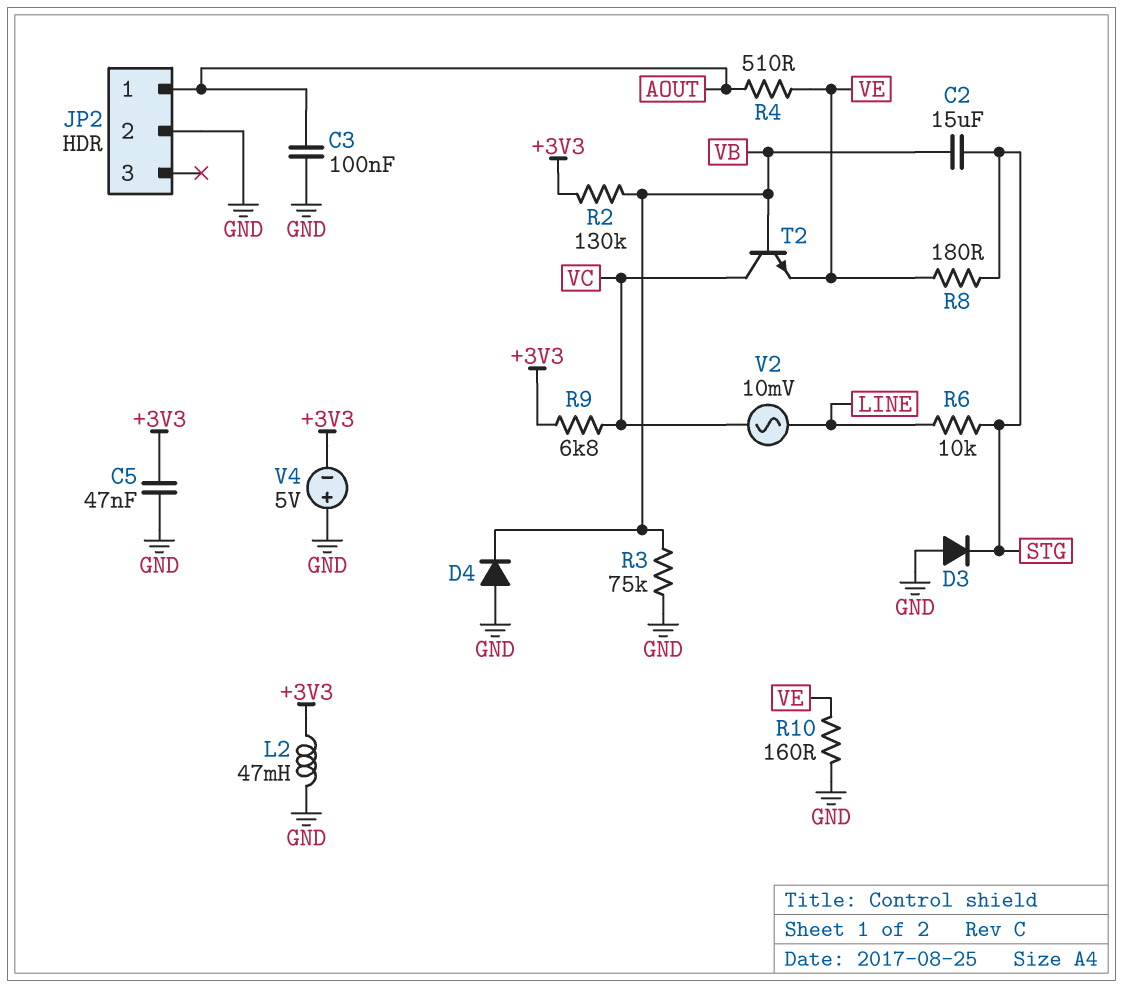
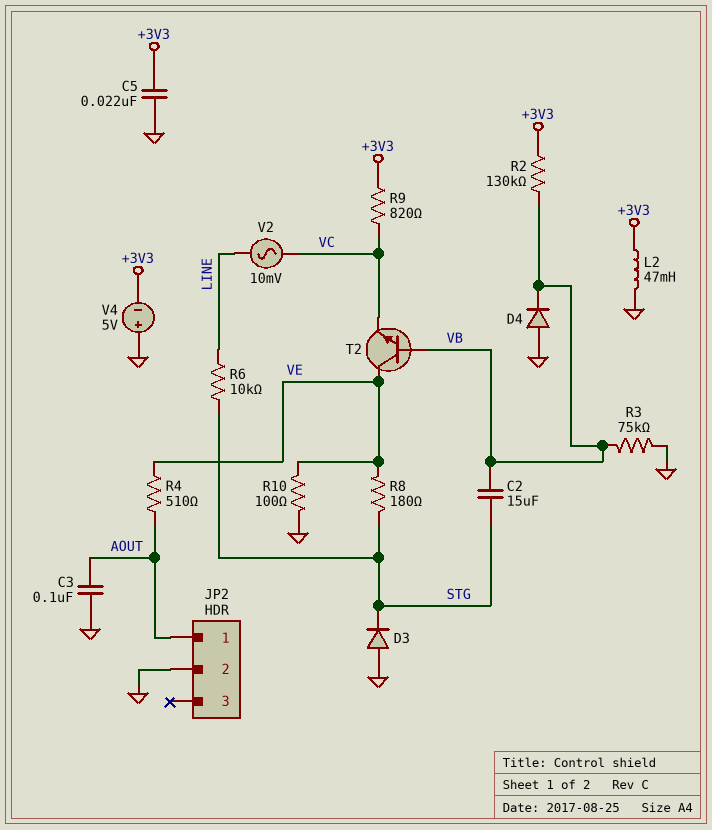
C5: 47nF (+3V3, GND) -> 22nF (+3V3, GND)
R9: 6.8k (+3V3, VC) -> 820 (+3V3, VC)
R10: 160 (GND, VE) -> 100 (GND, VE)
T2: NPN (B VB, C VC, E VE) -> NPN (B VB, C VE, E VC)

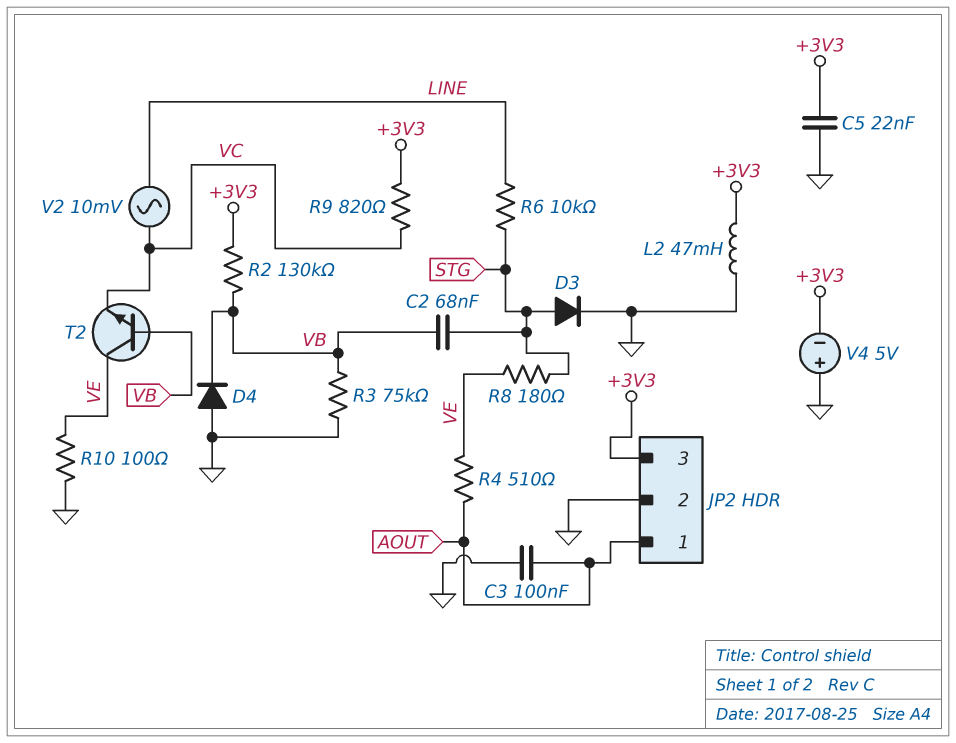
C2: 15uF (STG, VB) -> 68nF (STG, VB)
D3: diode (A GND, K STG) -> diode (A STG, K GND)
JP2 pin 3: none -> +3V3

